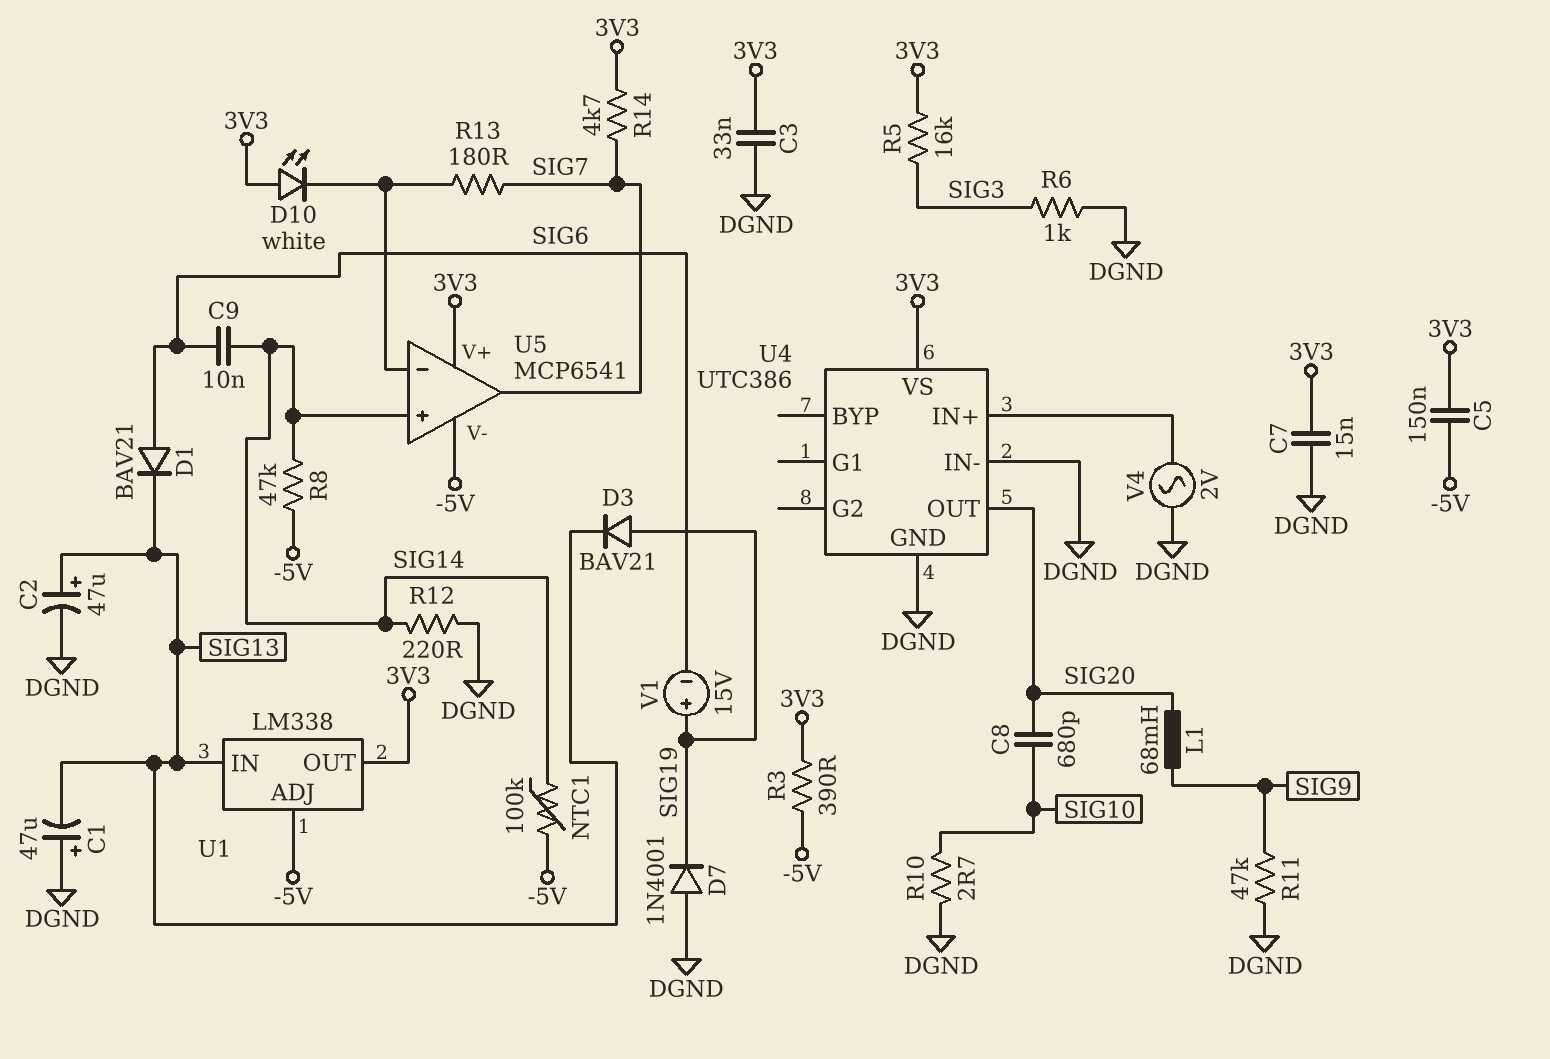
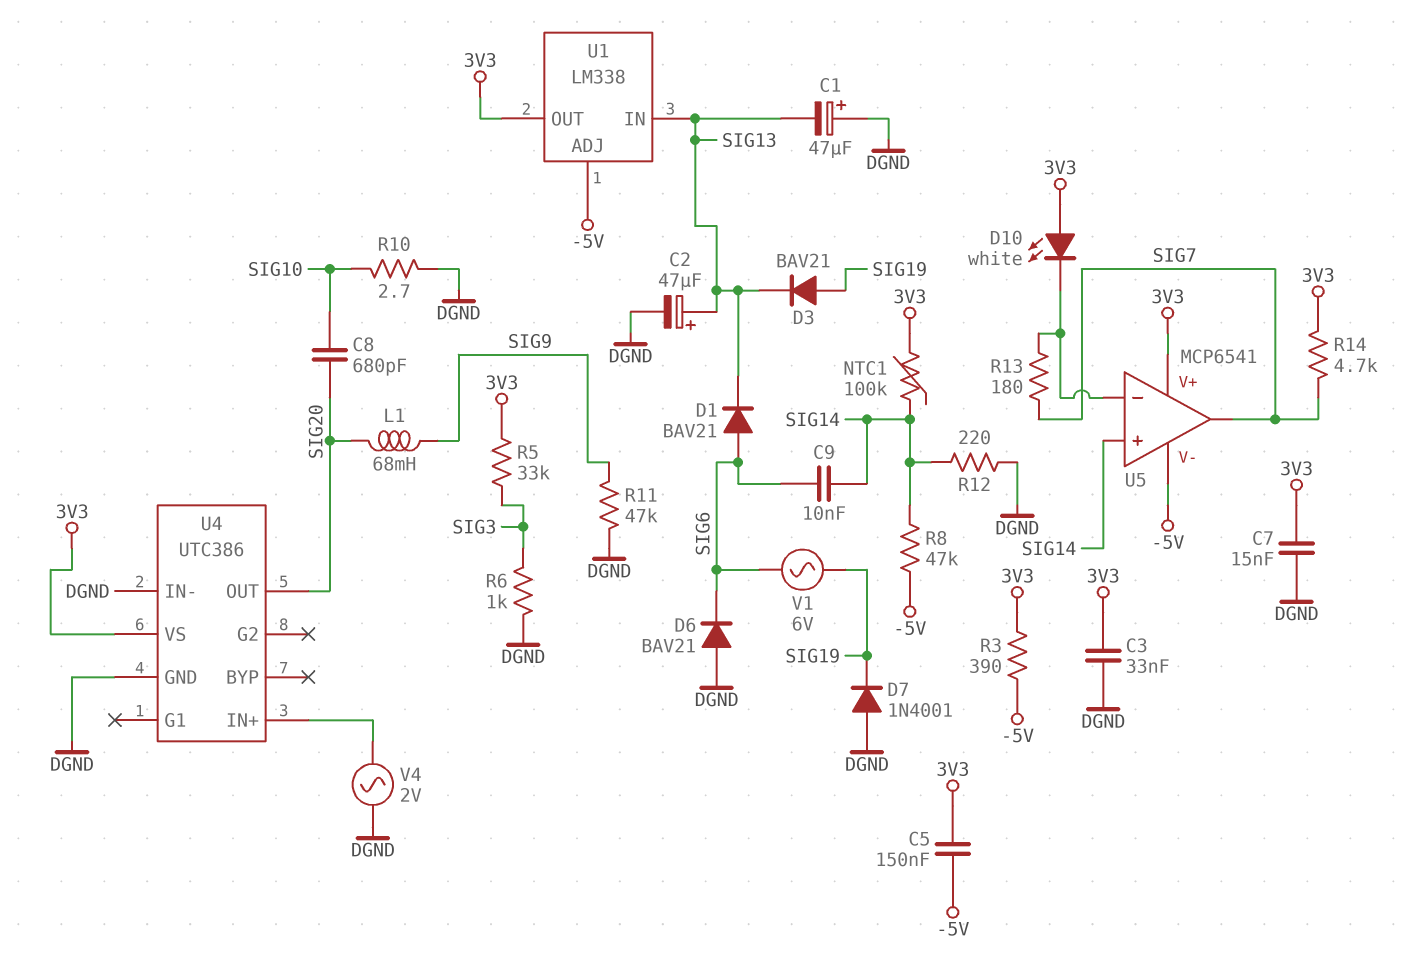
D6: none -> diode BAV21 (A DGND, K SIG6)
NTC1: 100k (-5V, SIG14) -> 100k (3V3, SIG14)
R5: 16k (3V3, SIG3) -> 33k (3V3, SIG3)
V1: 15V (plus SIG19, minus SIG6) -> AC 6V (SIG6, SIG19)

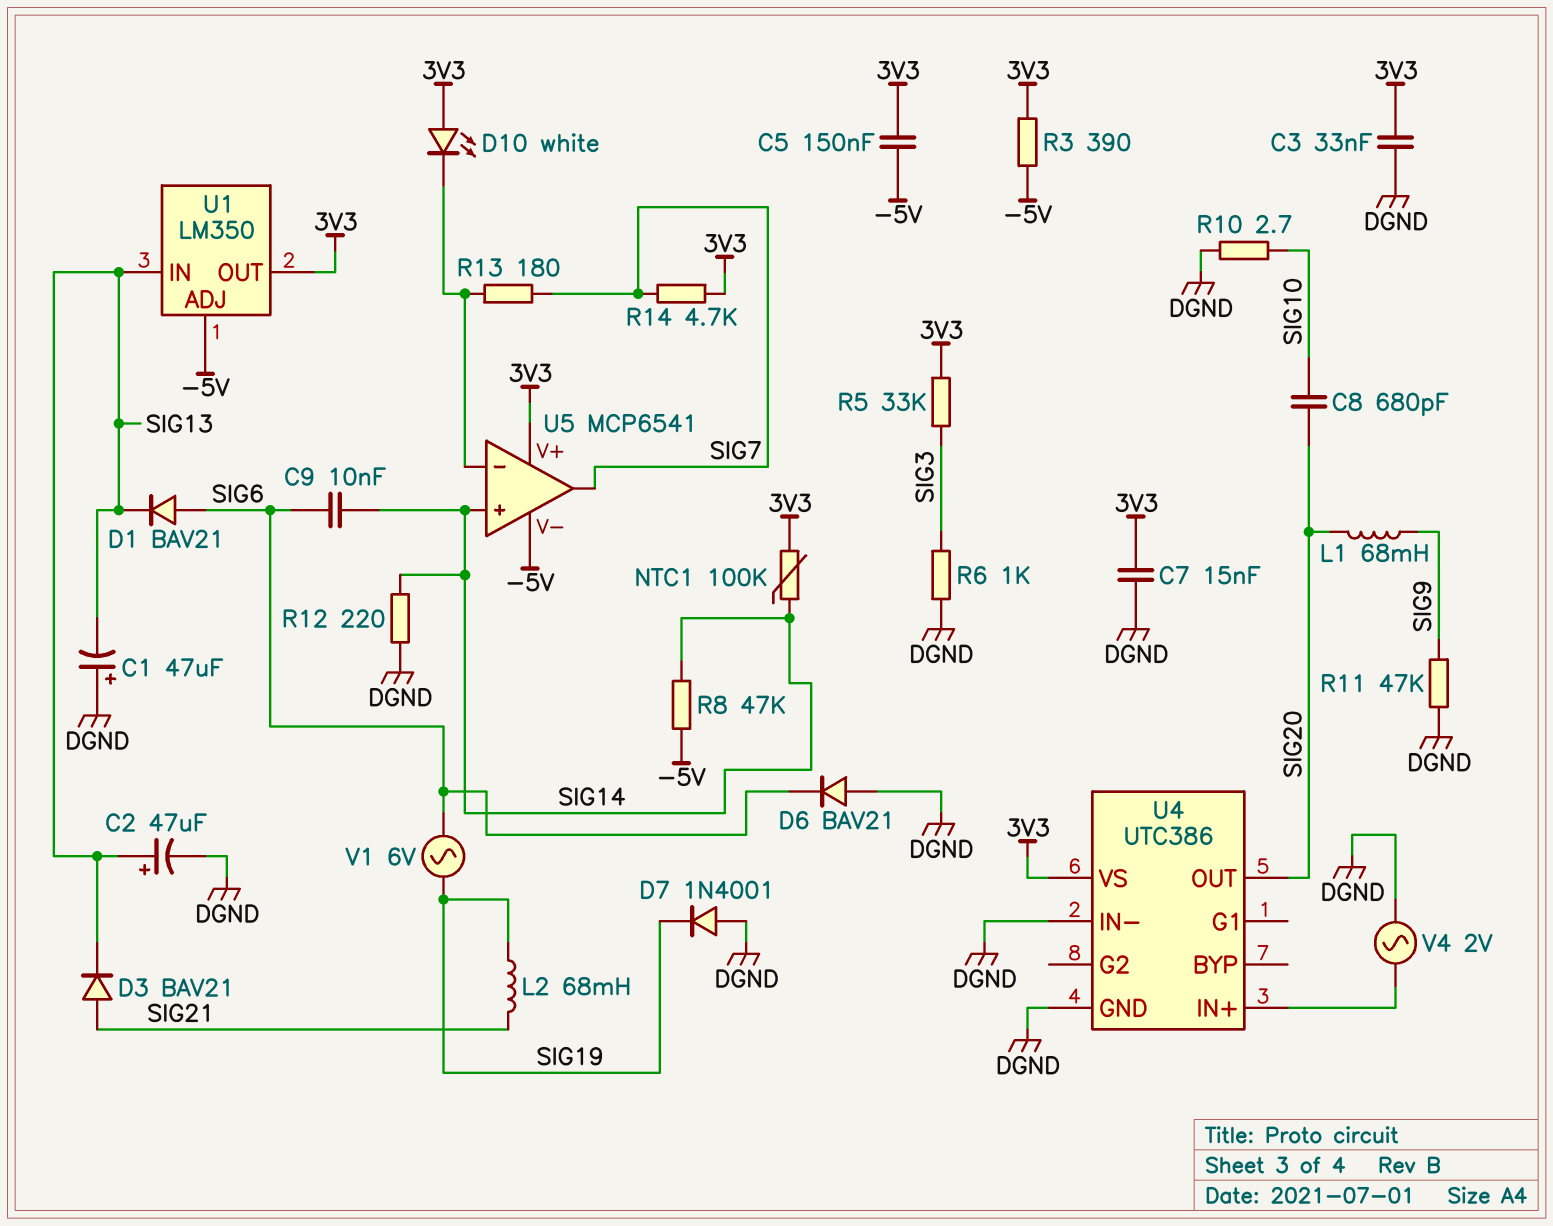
D3: diode BAV21 (A SIG19, K SIG13) -> diode BAV21 (A SIG21, K SIG13)
L2: none -> 68mH (SIG19, SIG21)
U1: LM338 -> LM350

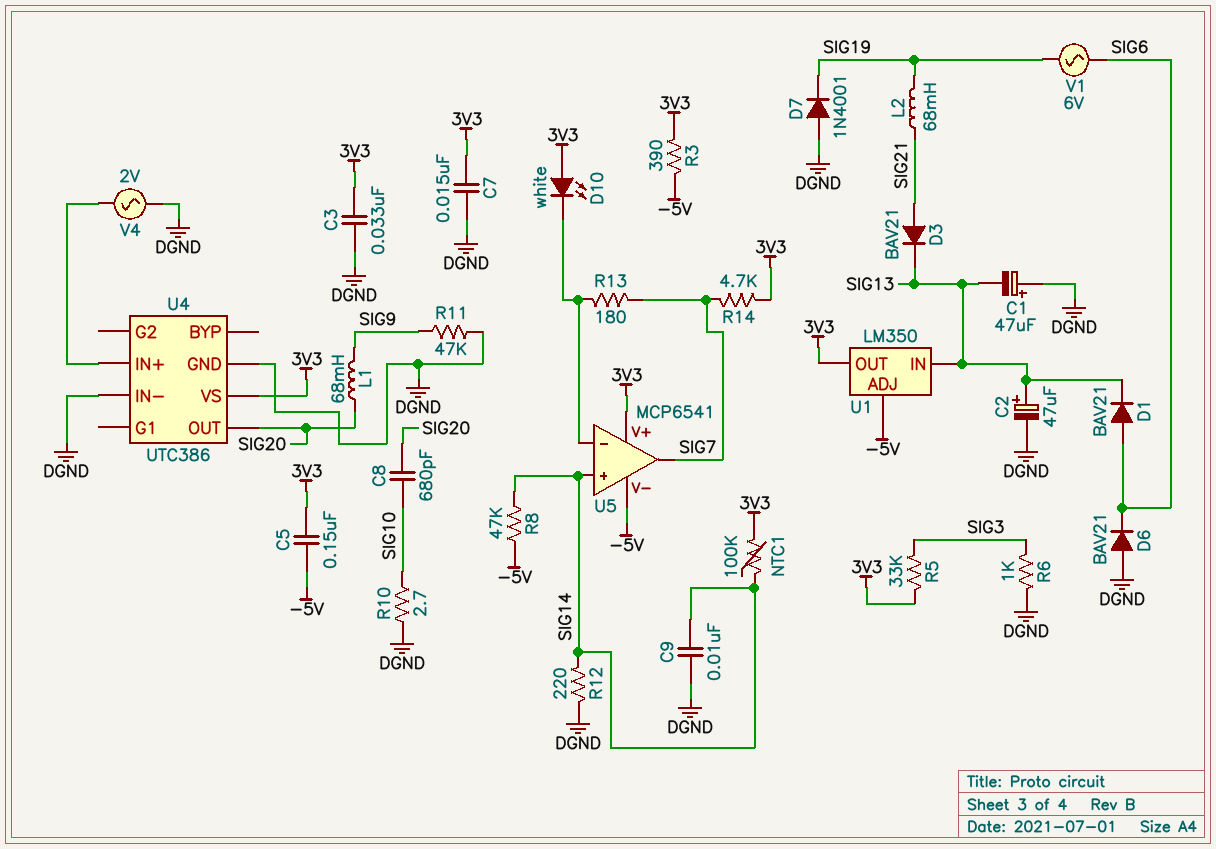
C9: 10nF (SIG6, SIG14) -> 10nF (DGND, SIG14)

